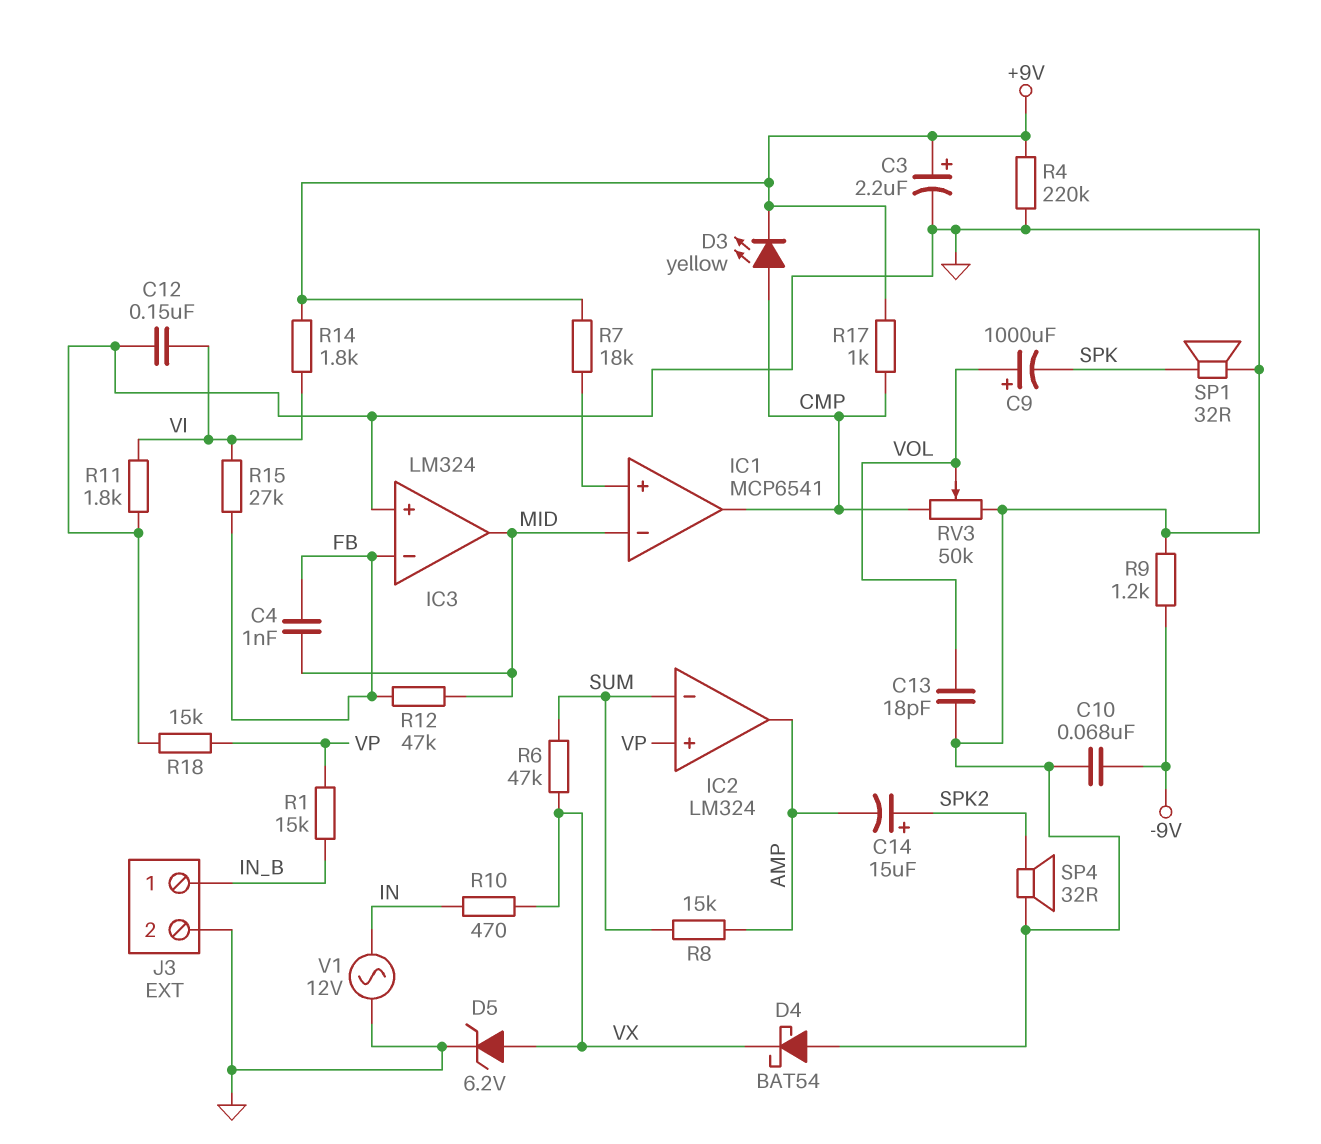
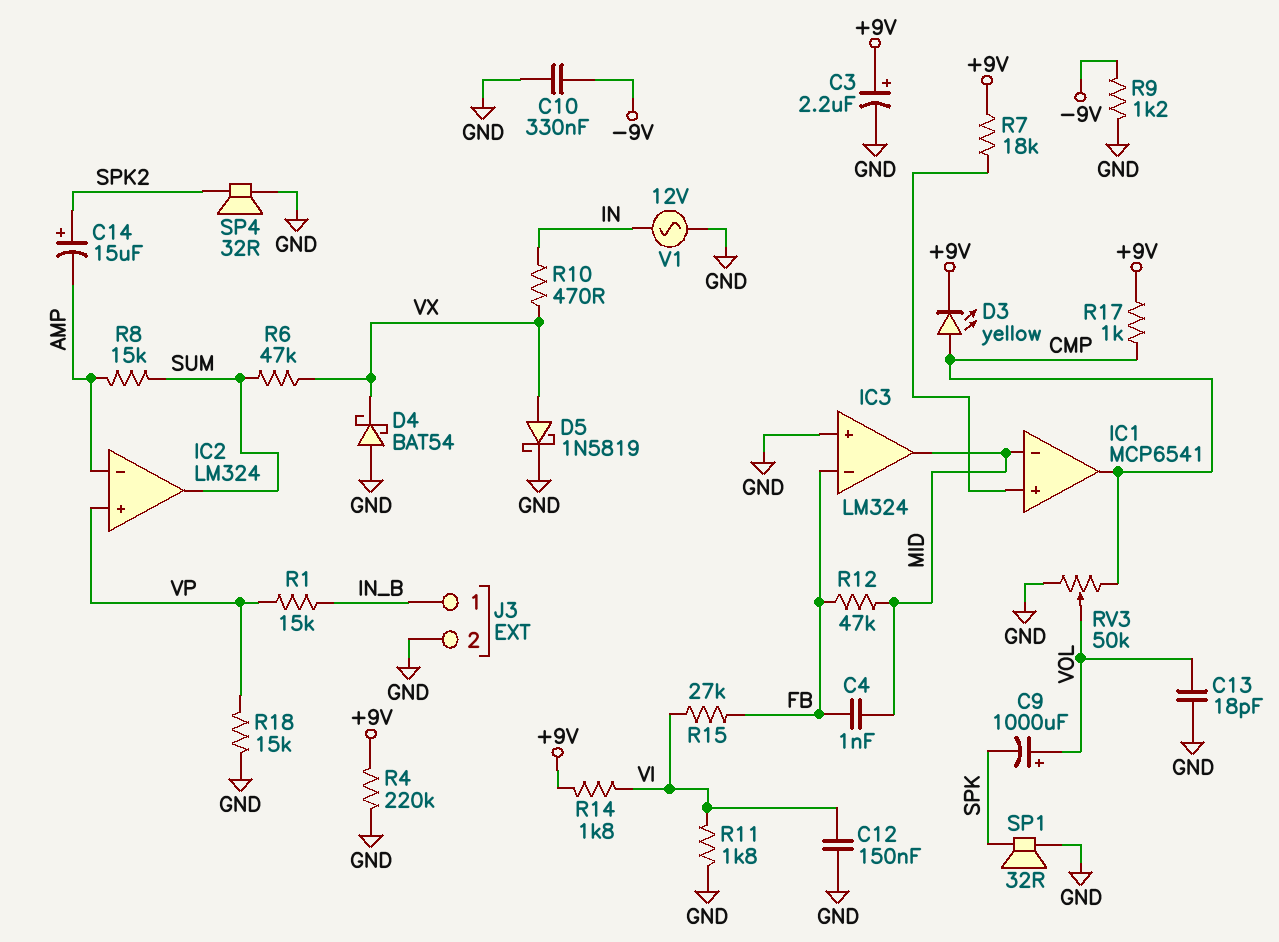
C10: 68nF (-9V, GND) -> 330nF (-9V, GND)
D5: zener 6.2V (A VX, K GND) -> schottky 1N5819 (A VX, K GND)
IC2 pin in-: SUM -> AMP
IC2 pin out: AMP -> SUM

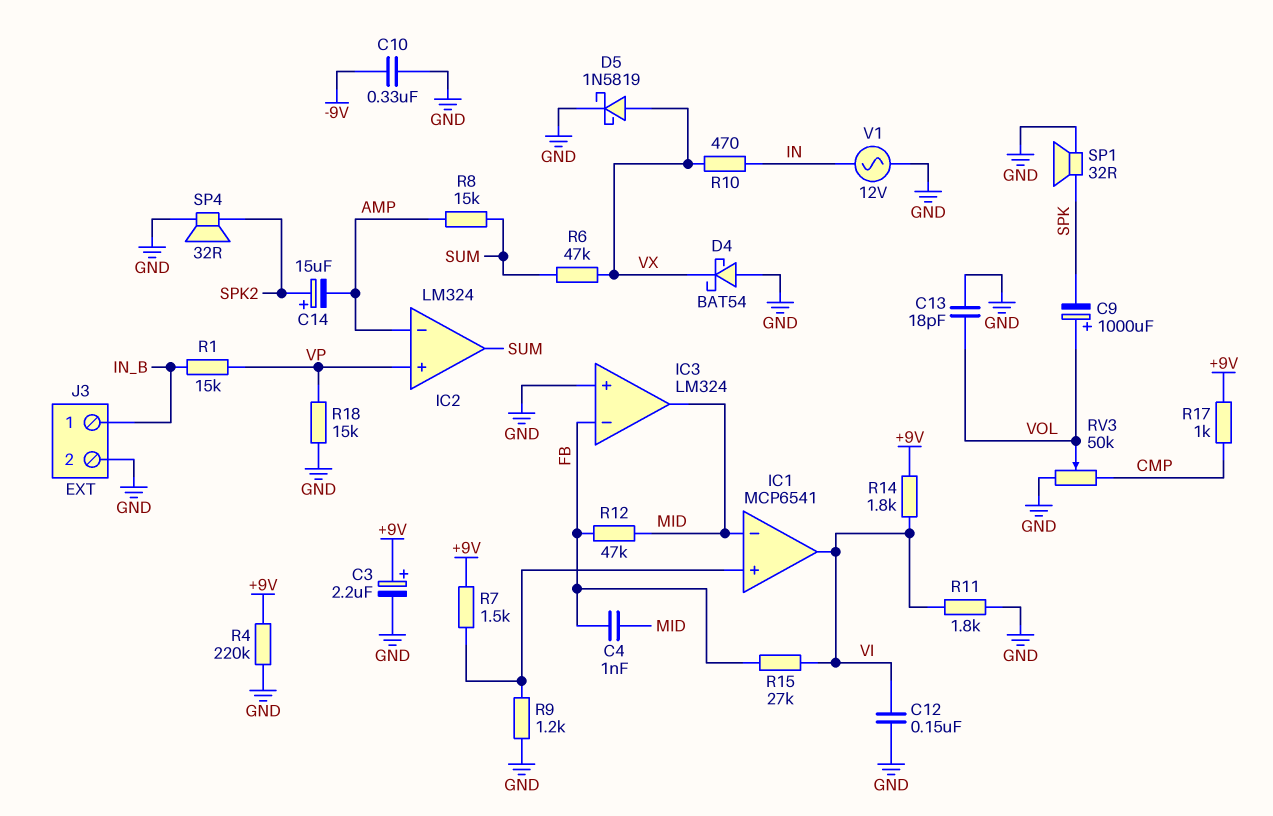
D3: LED yellow (A CMP, K +9V) -> none
IC1 pin out: CMP -> VI
R7: 18k (+9V, IC1/in+) -> 1.5k (+9V, IC1/in+)
R9: 1.2k (-9V, GND) -> 1.2k (GND, IC1/in+)

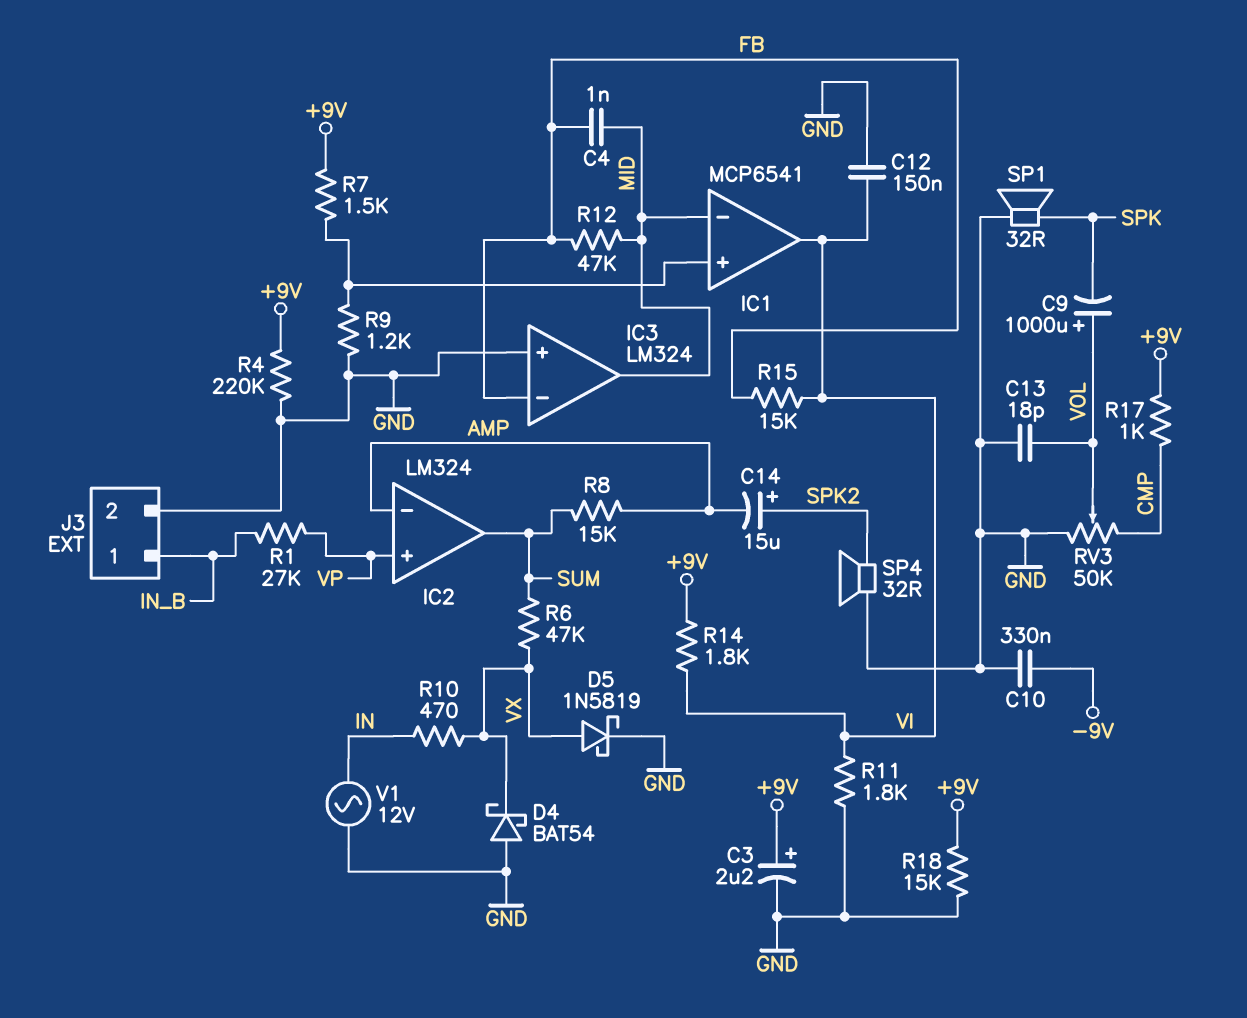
R1: 15k (IN_B, VP) -> 27k (IN_B, VP)
R15: 27k (FB, VI) -> 15k (FB, VI)
R18: 15k (GND, VP) -> 15k (+9V, GND)

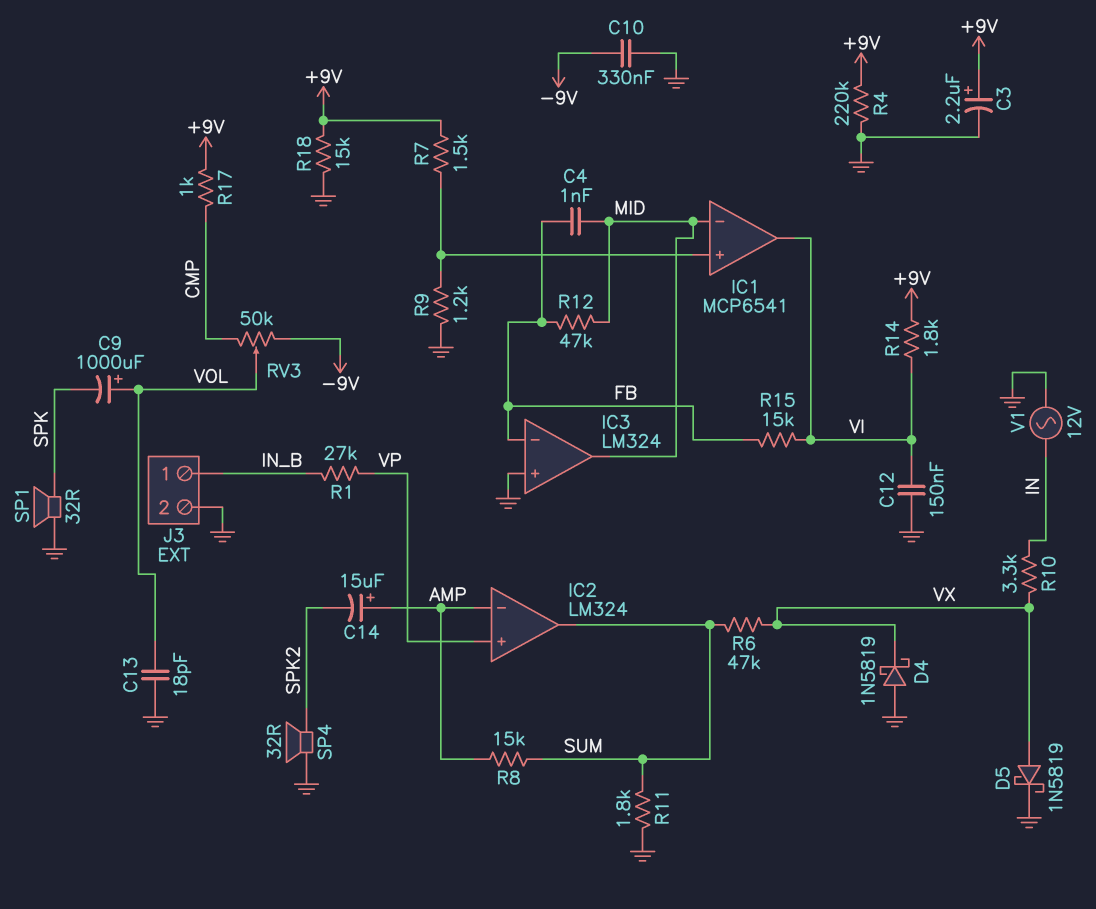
C14: 15uF (plus SPK2, minus AMP) -> 15uF (plus AMP, minus SPK2)
D4: schottky BAT54 (A GND, K VX) -> schottky 1N5819 (A GND, K VX)
R10: 470 (IN, VX) -> 3.3k (IN, VX)
R11: 1.8k (GND, VI) -> 1.8k (GND, SUM)
RV3: 50k (CMP, GND, wiper VOL) -> 50k (-9V, CMP, wiper VOL)

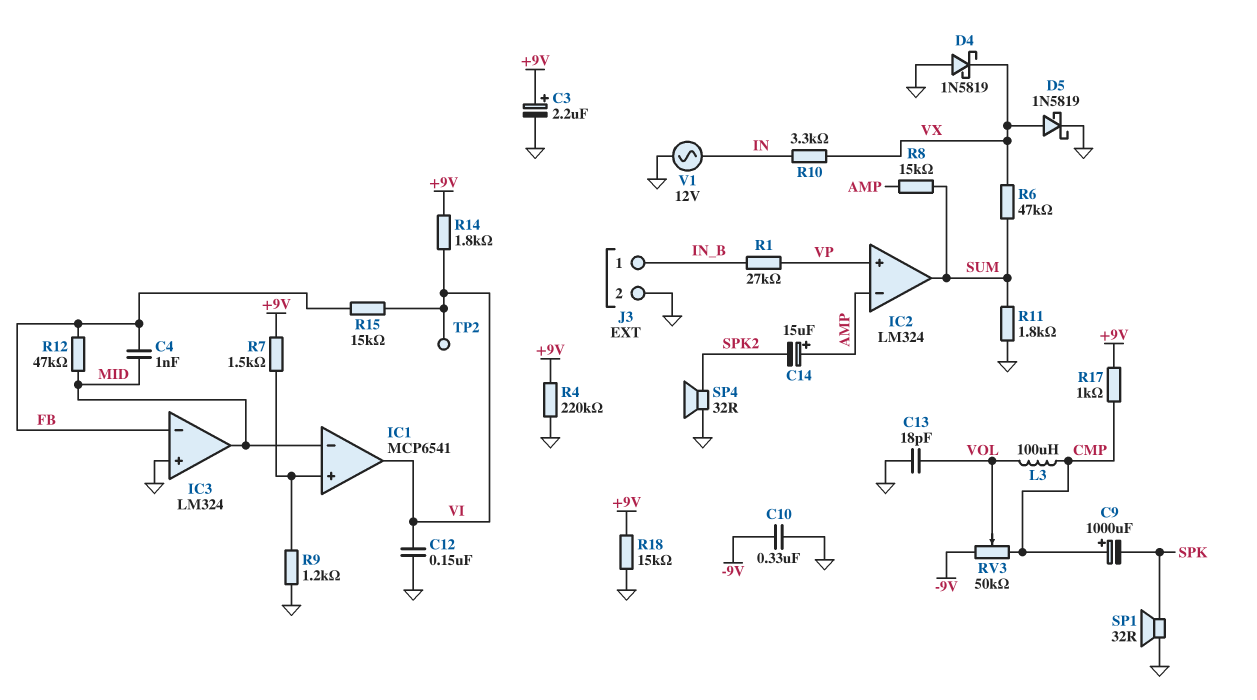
C9: 1000uF (plus VOL, minus SPK) -> 1000uF (plus CMP, minus SPK)
L3: none -> 100uH (CMP, VOL)
TP2: none -> test point (VI)

